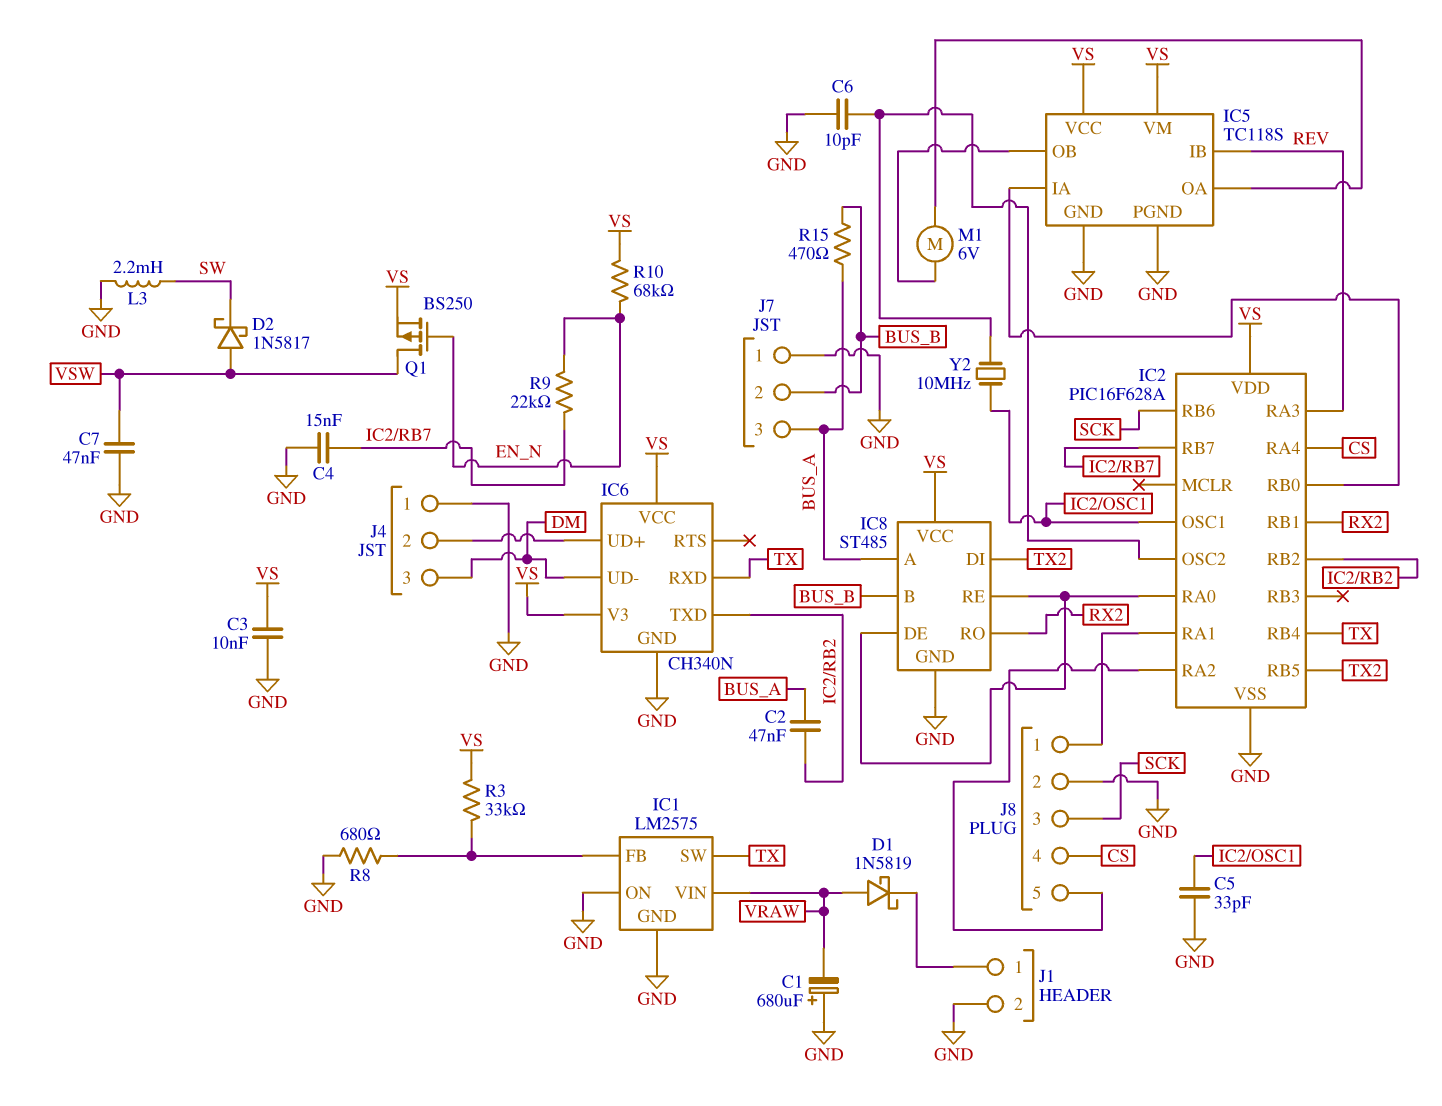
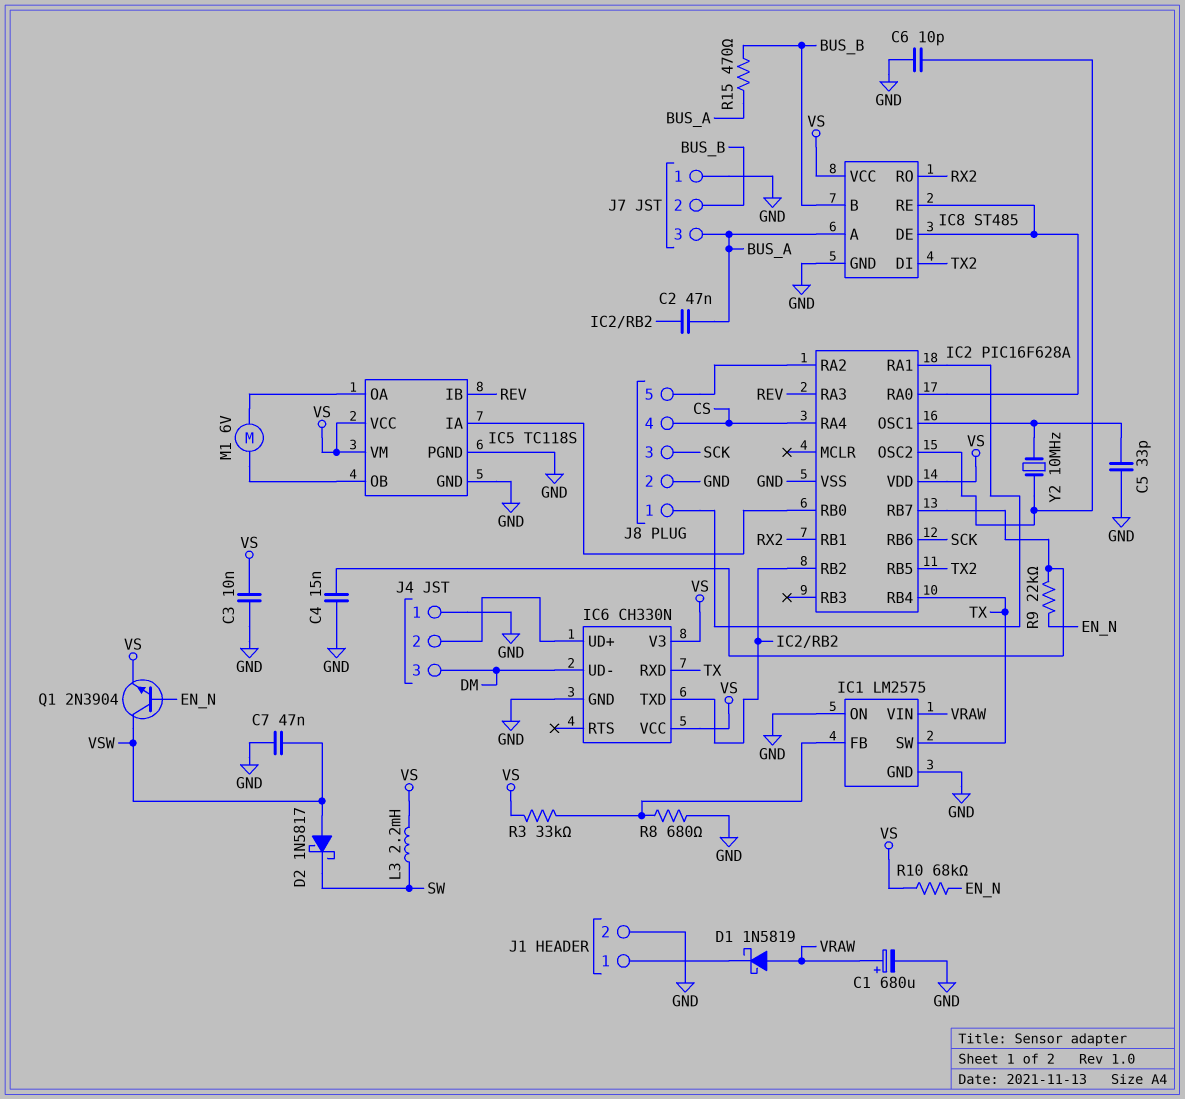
C1: 680uF (plus GND, minus VRAW) -> 680uF (plus VRAW, minus GND)
IC6: CH340N -> CH330N
L3: 2.2mH (GND, SW) -> 2.2mH (SW, VS)
Q1: PMOS BS250 (G EN_N, D VSW, S VS) -> NPN 2N3904 (B EN_N, C VSW, E VS)

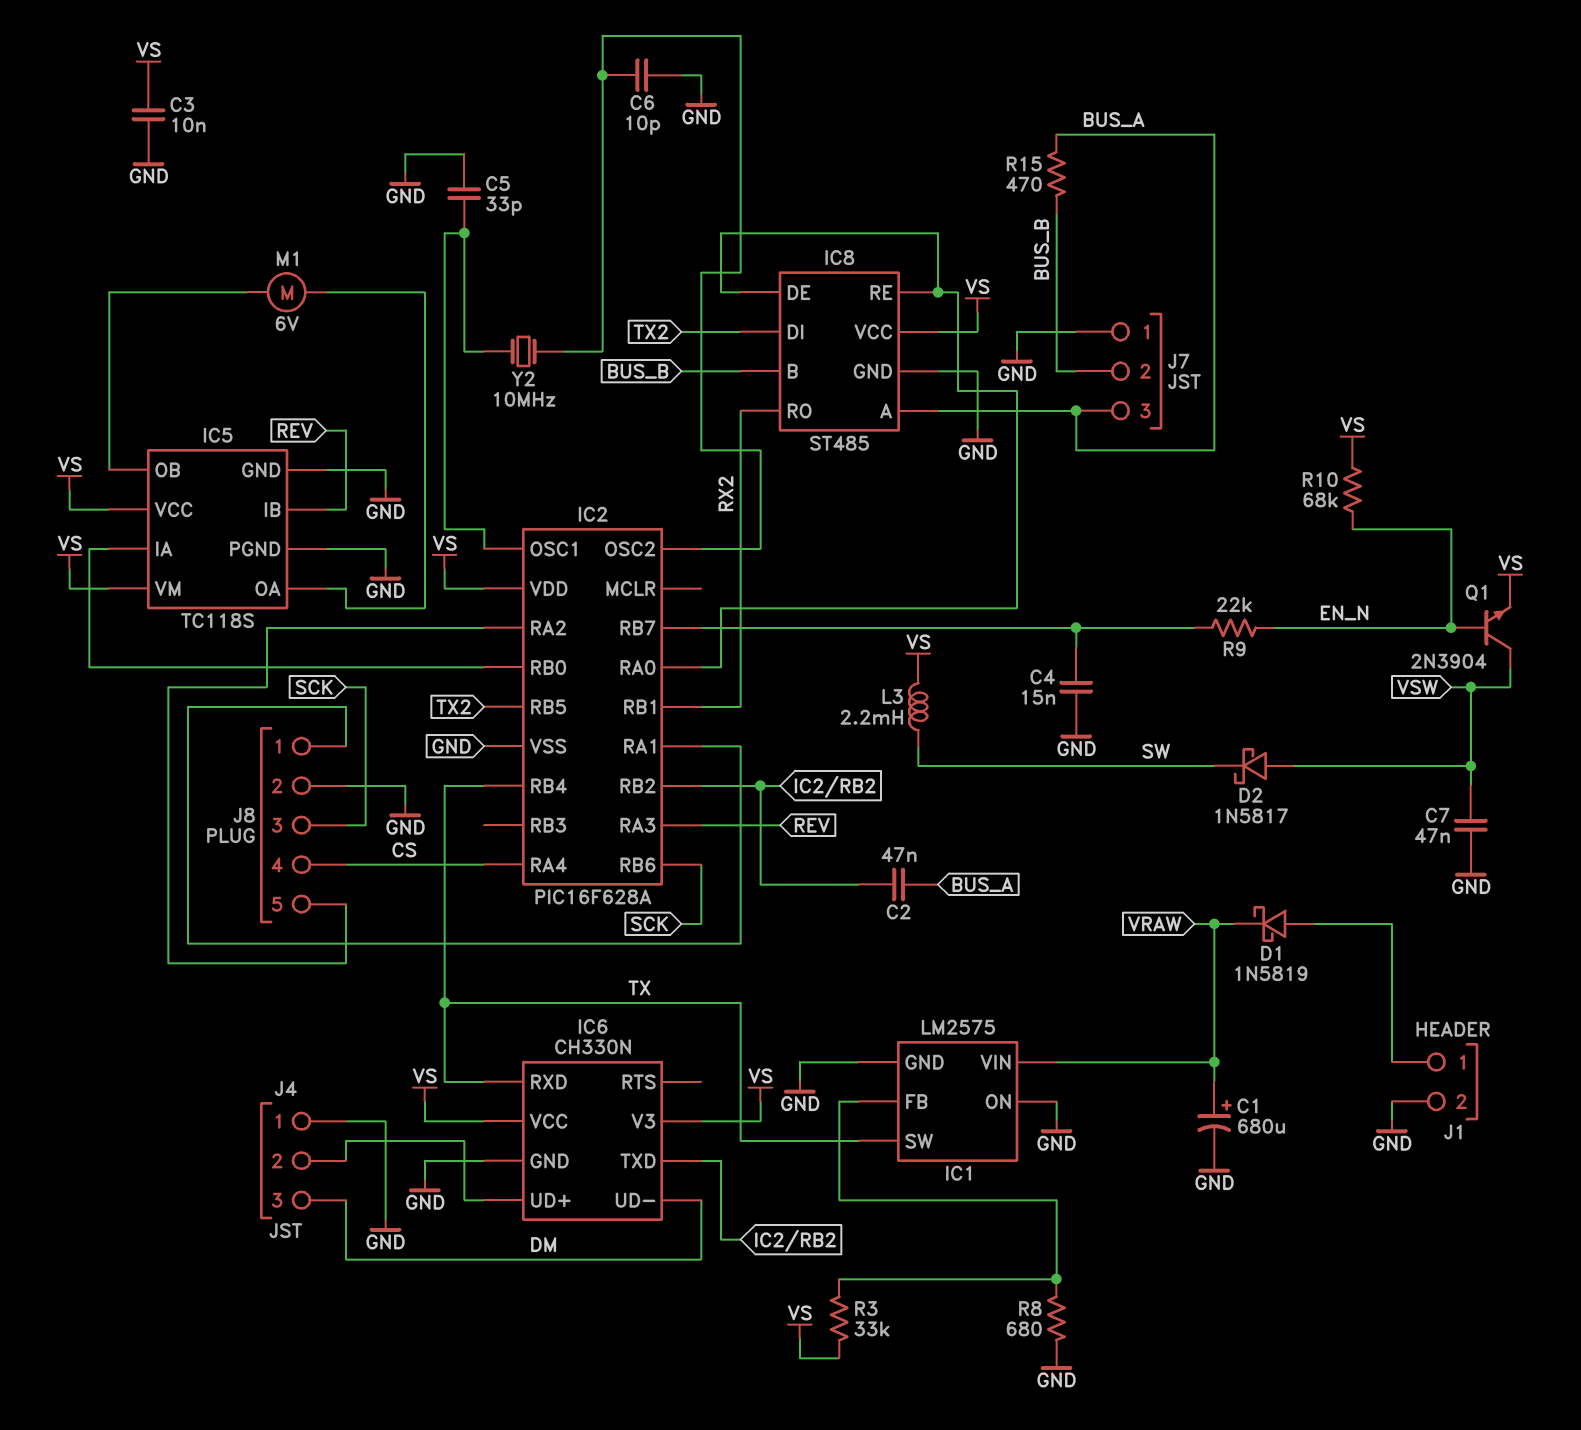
D1: schottky 1N5819 (A VRAW, K J1/1) -> schottky 1N5819 (A J1/1, K VRAW)

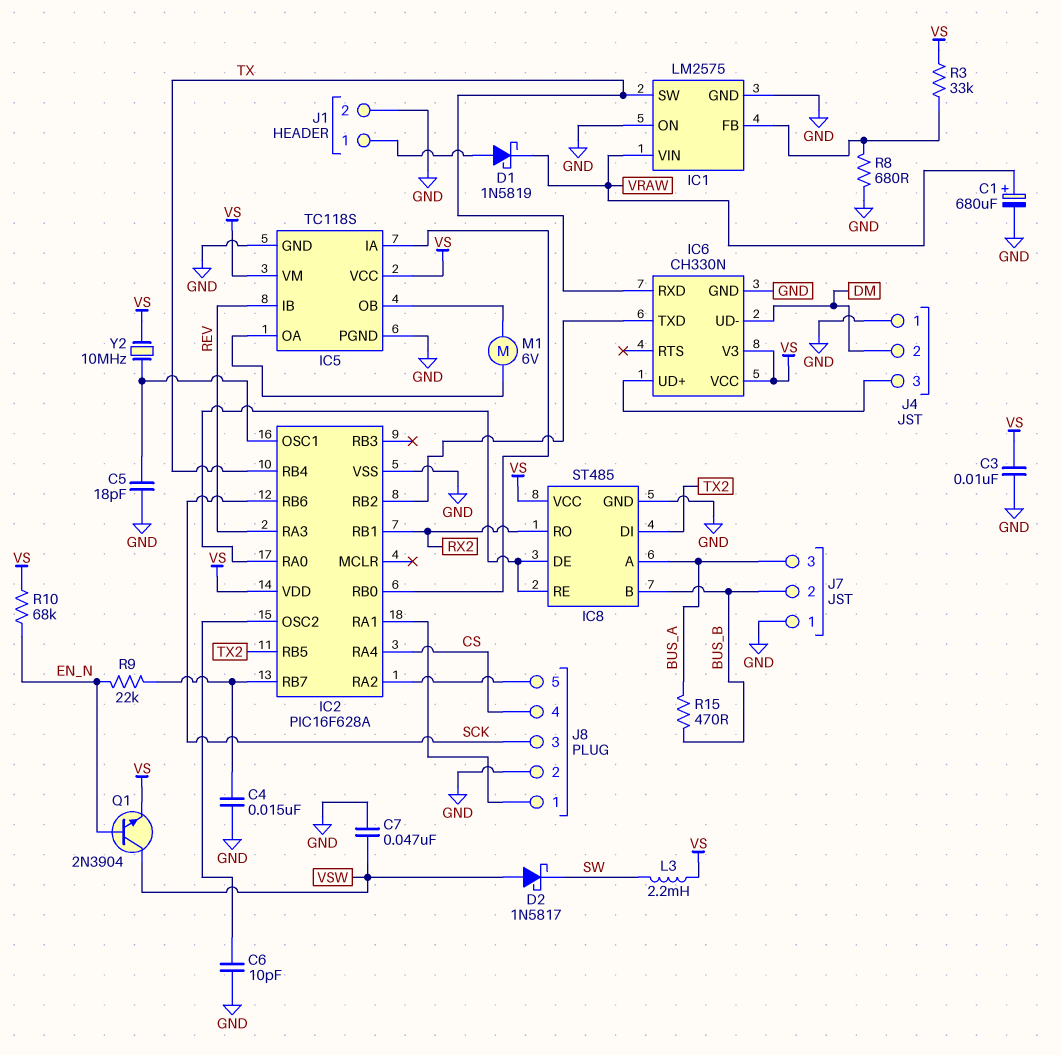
C2: 47nF (BUS_A, IC2/RB2) -> none
C5: 33pF (GND, IC2/OSC1) -> 18pF (GND, IC2/OSC1)
J4 pin 2: IC6/UD+ -> DM
J4 pin 3: DM -> IC6/UD+
Y2: 10MHz (IC2/OSC1, IC2/OSC2) -> 10MHz (IC2/OSC1, VS)

